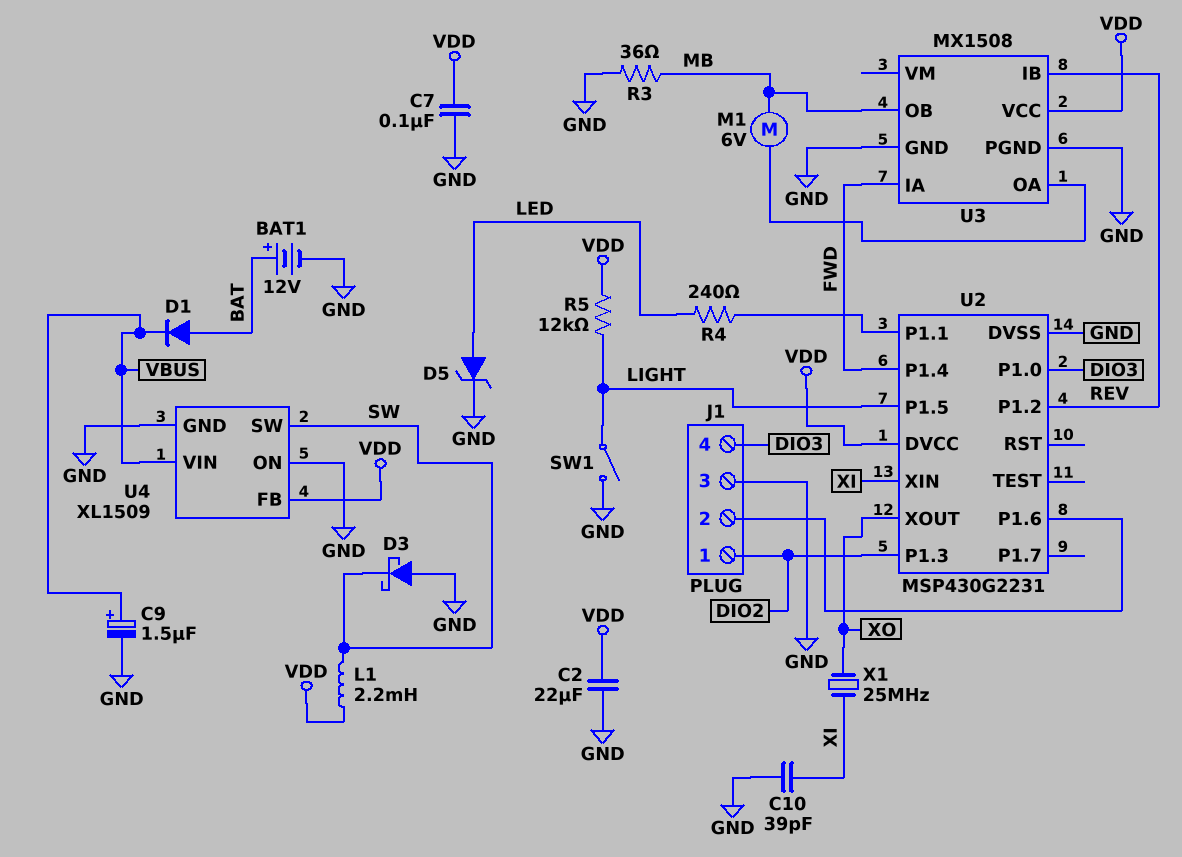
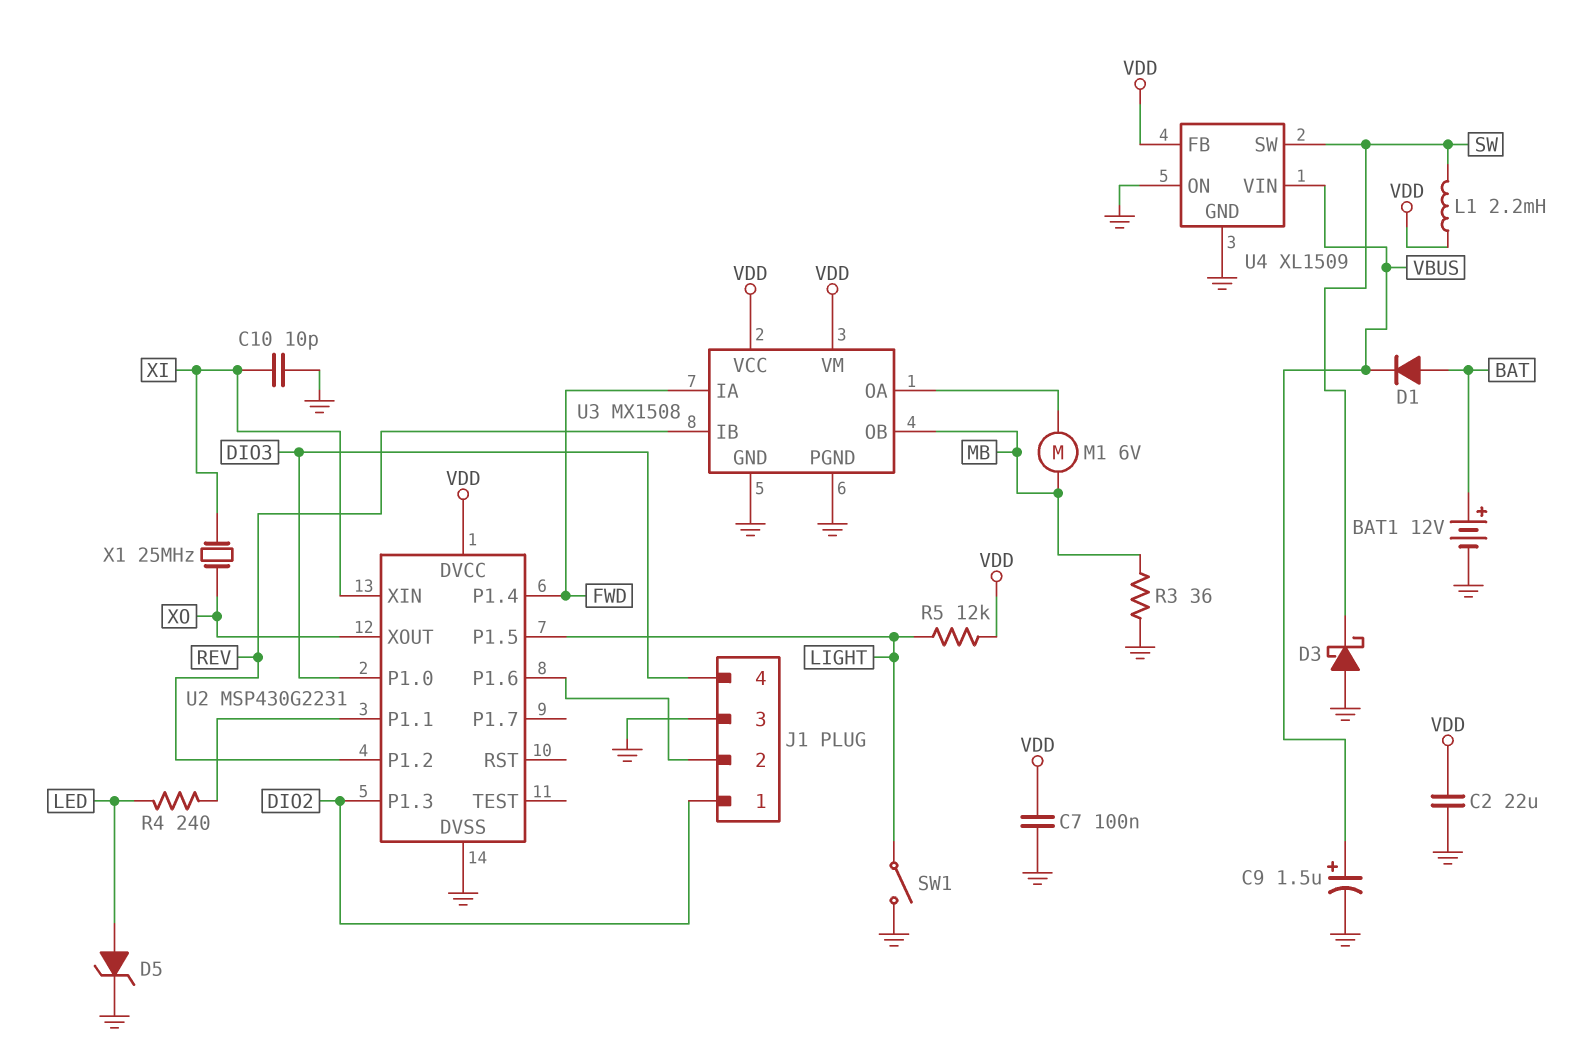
C10: 39pF (GND, XI) -> 10pF (GND, XI)
U3 pin VM: none -> VDD

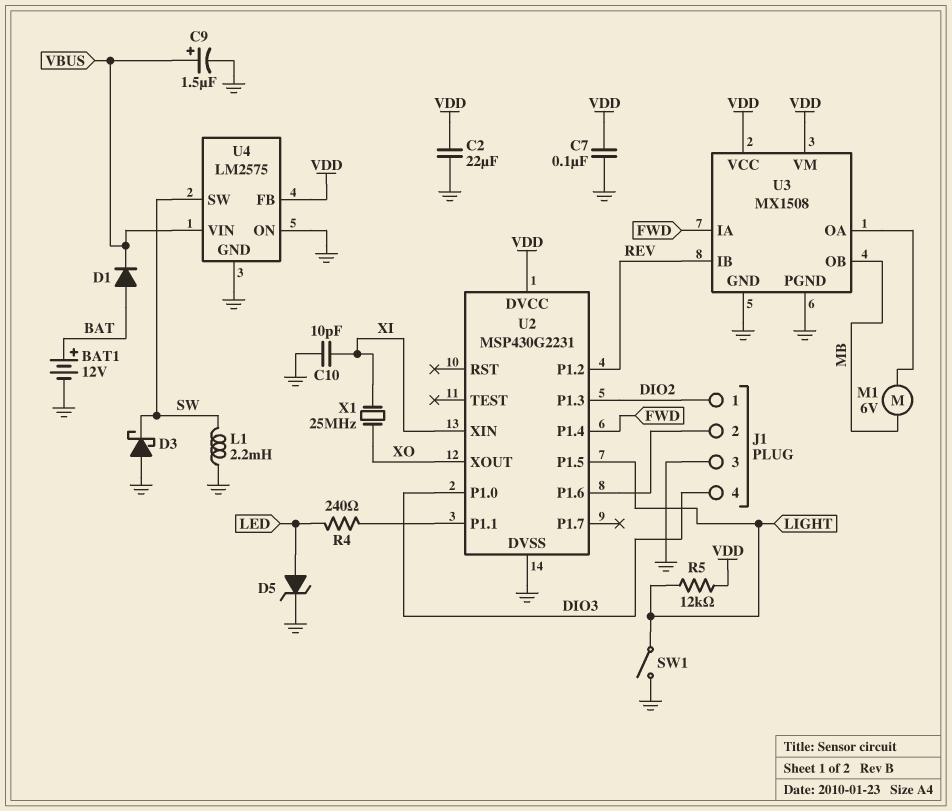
L1: 2.2mH (SW, VDD) -> 2.2mH (GND, SW)
R3: 36 (GND, MB) -> none
U4: XL1509 -> LM2575

